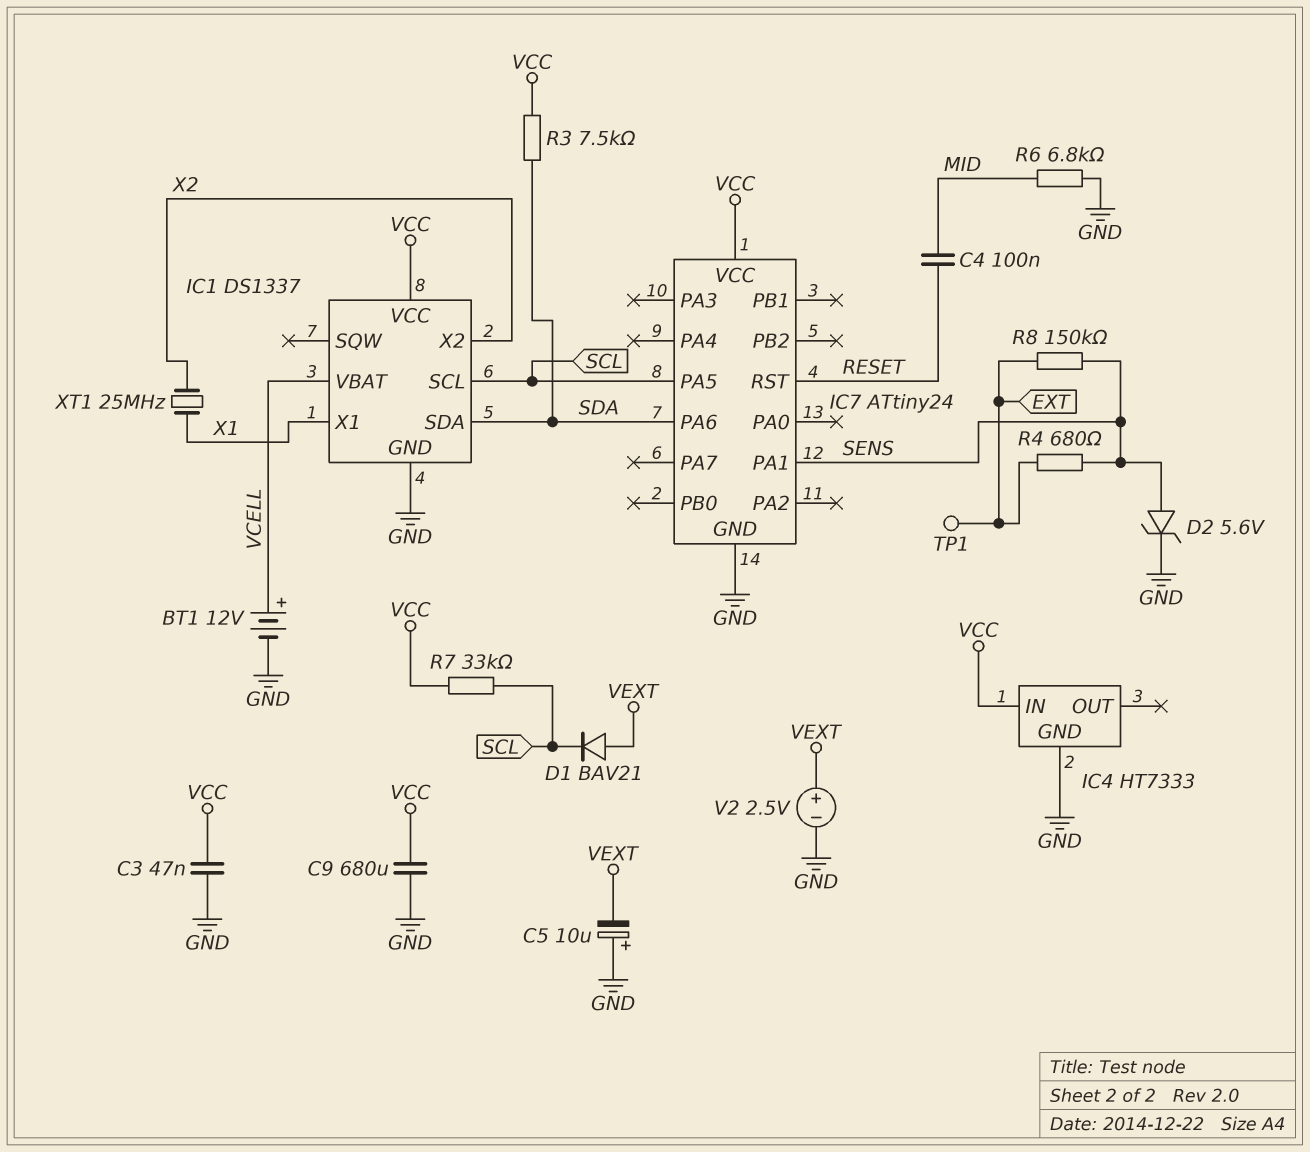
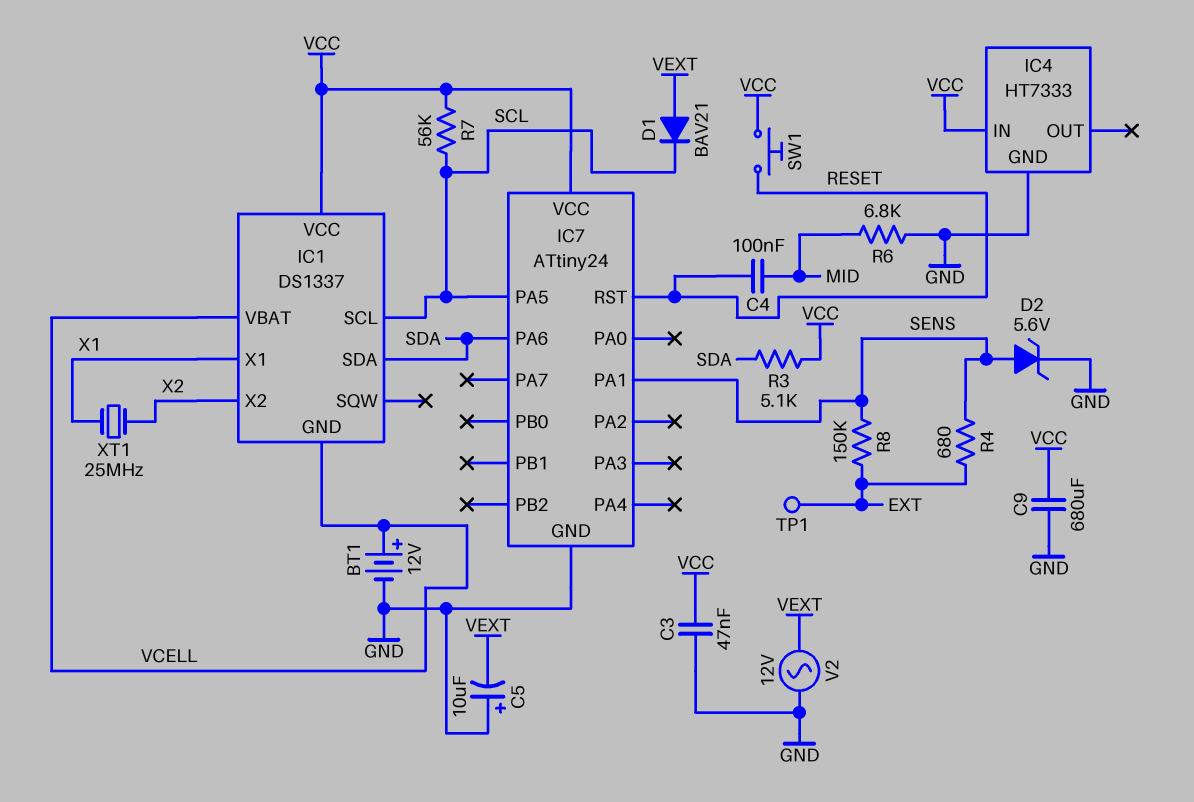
IC1 pin GND: GND -> VCELL
R3: 7.5k (SDA, VCC) -> 5.1k (SDA, VCC)
R7: 33k (SCL, VCC) -> 56k (SCL, VCC)
SW1: none -> button (RESET, VCC)
V2: 2.5V (plus VEXT, minus GND) -> AC 12V (GND, VEXT)

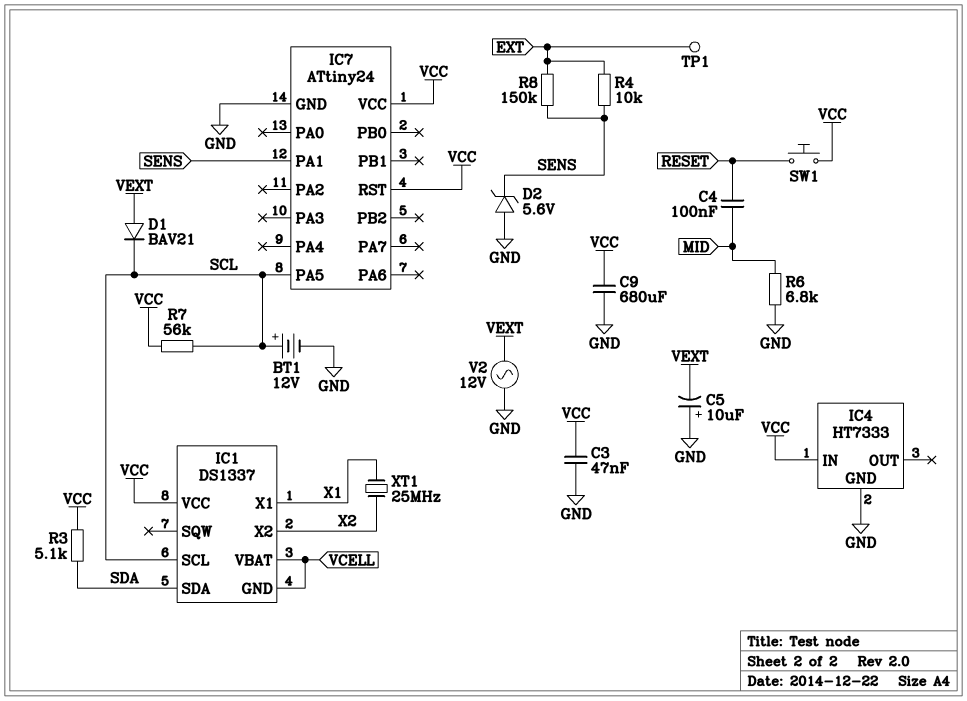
BT1: 12V (plus VCELL, minus GND) -> 12V (plus SCL, minus GND)
D2: zener 5.6V (A SENS, K GND) -> zener 5.6V (A GND, K SENS)
IC7 pin PA6: SDA -> none
IC7 pin RST: RESET -> VCC
R4: 680 (EXT, SENS) -> 10k (EXT, SENS)

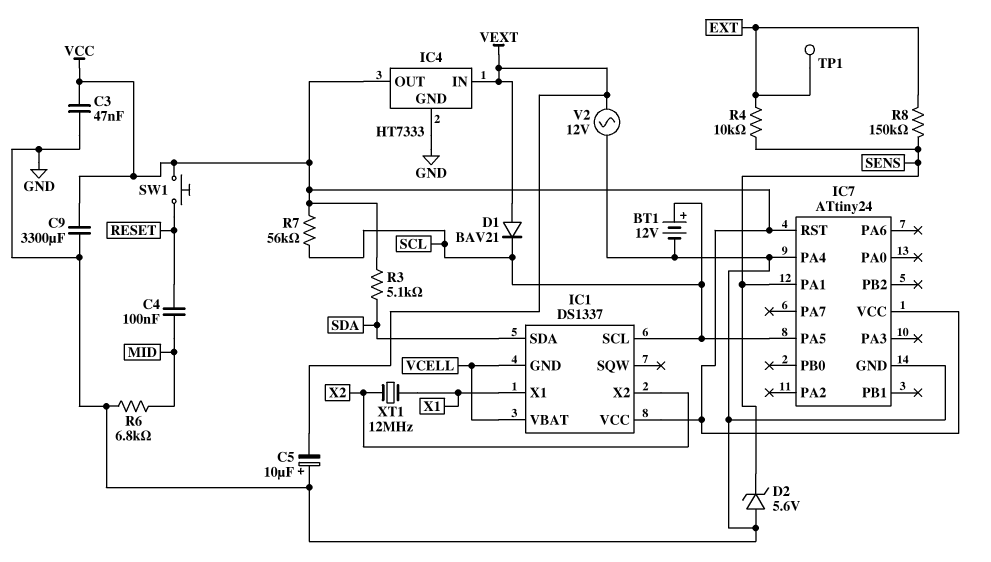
C9: 680uF (GND, VCC) -> 3300uF (GND, VCC)
IC4 pin IN: VCC -> VEXT
IC4 pin OUT: none -> VCC
IC7 pin PA4: none -> GND
XT1: 25MHz (X1, X2) -> 12MHz (X1, X2)

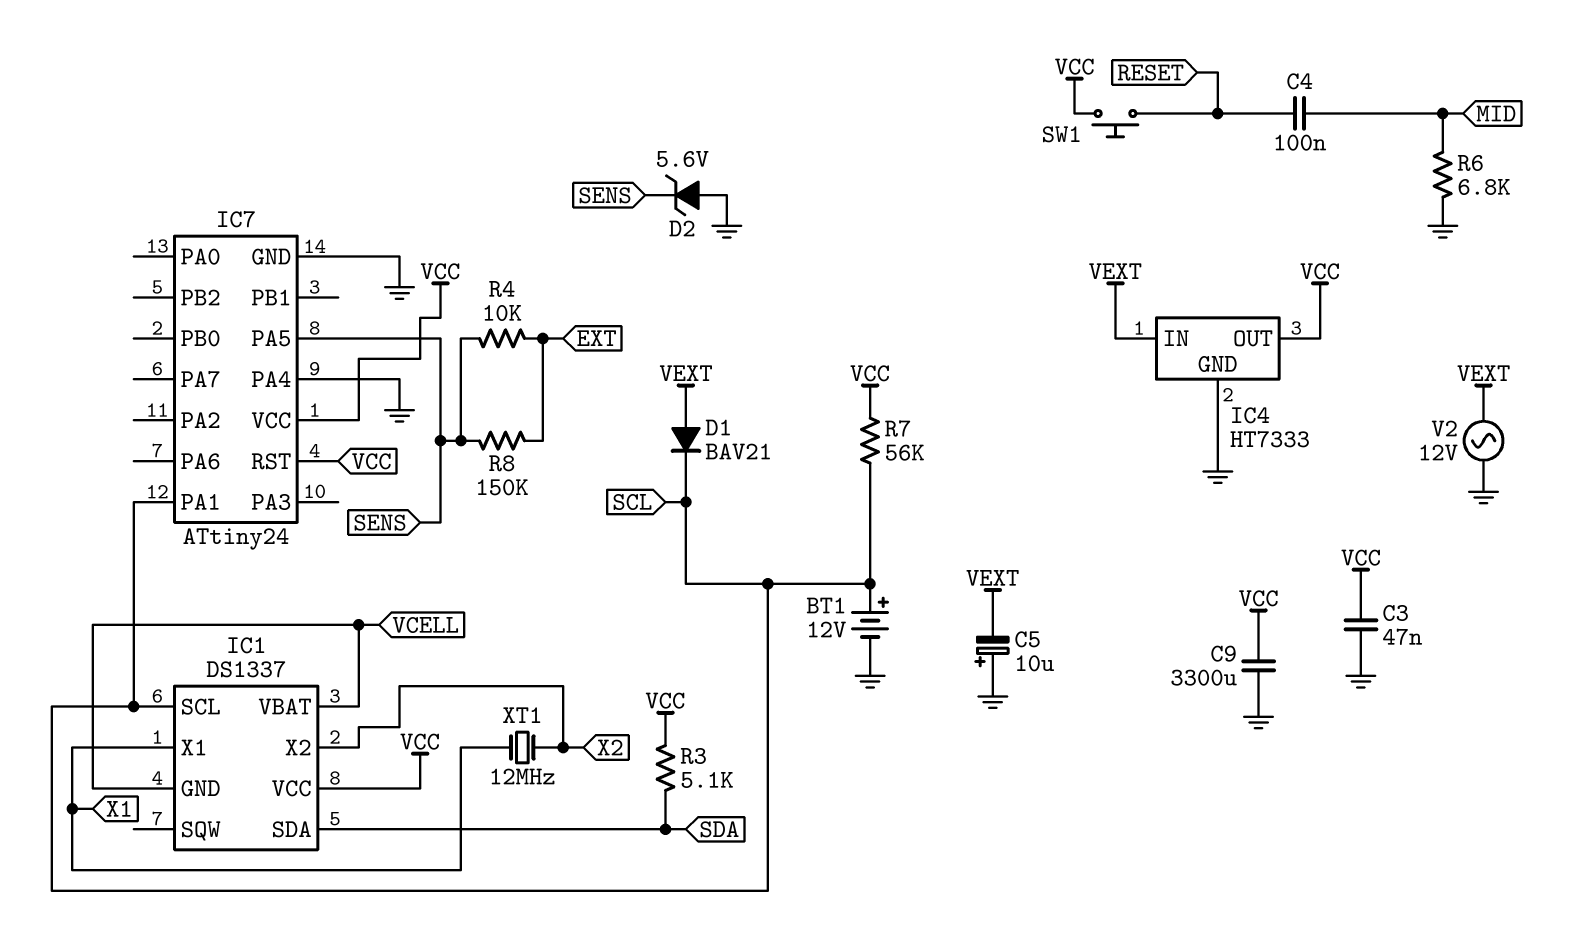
IC7 pin PA1: SENS -> SCL
IC7 pin PA5: SCL -> SENS
TP1: test point (EXT) -> none

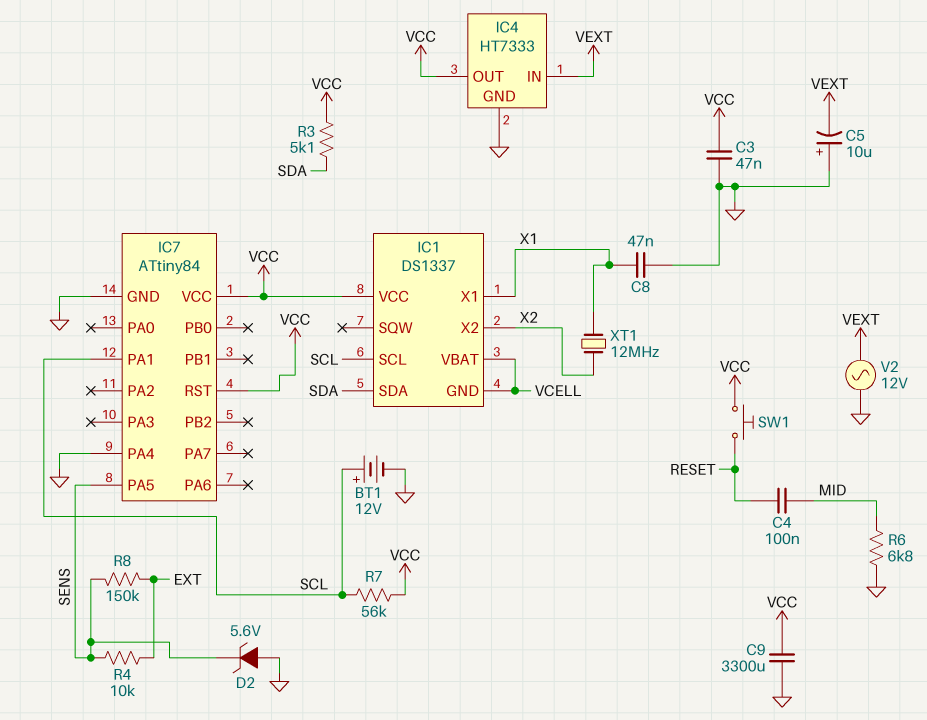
C8: none -> 47nF (GND, X1)
D1: diode BAV21 (A VEXT, K SCL) -> none
IC7: ATtiny24 -> ATtiny84

